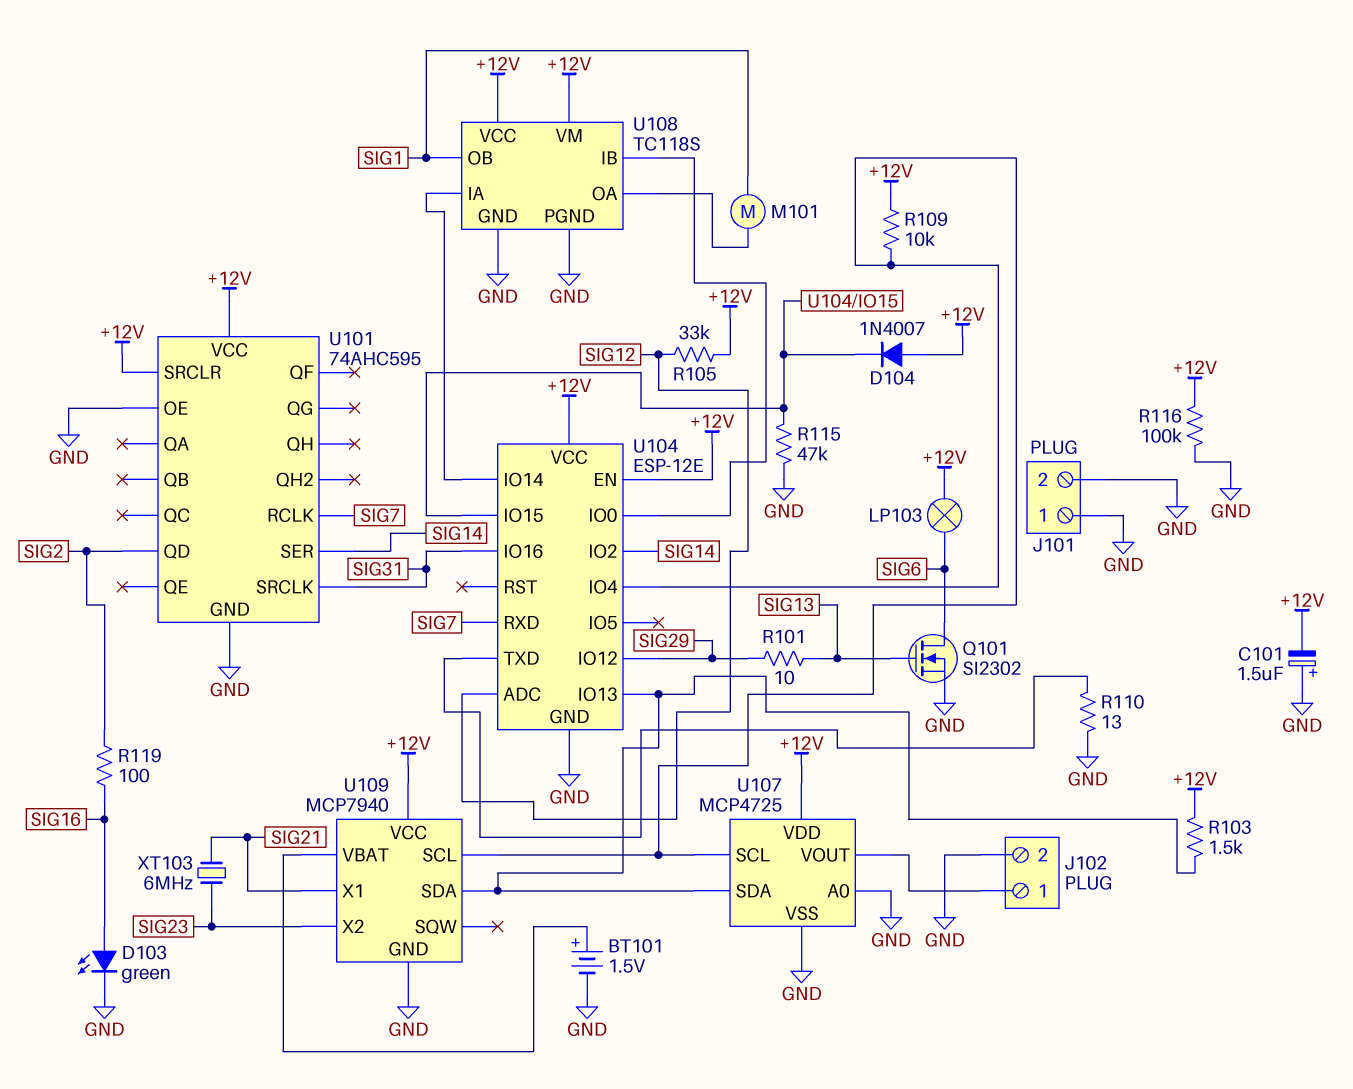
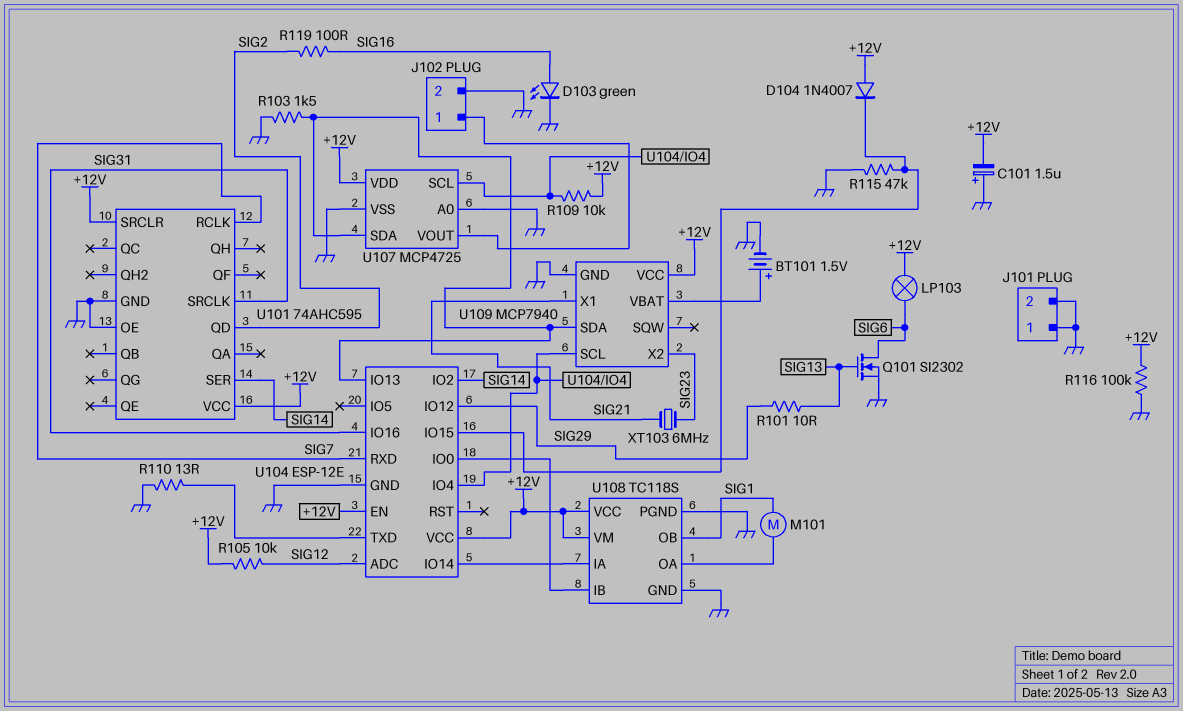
R103: 1.5k (+12V, U104/IO13) -> 1.5k (GND, U104/IO13)
R105: 33k (+12V, SIG12) -> 10k (+12V, SIG12)

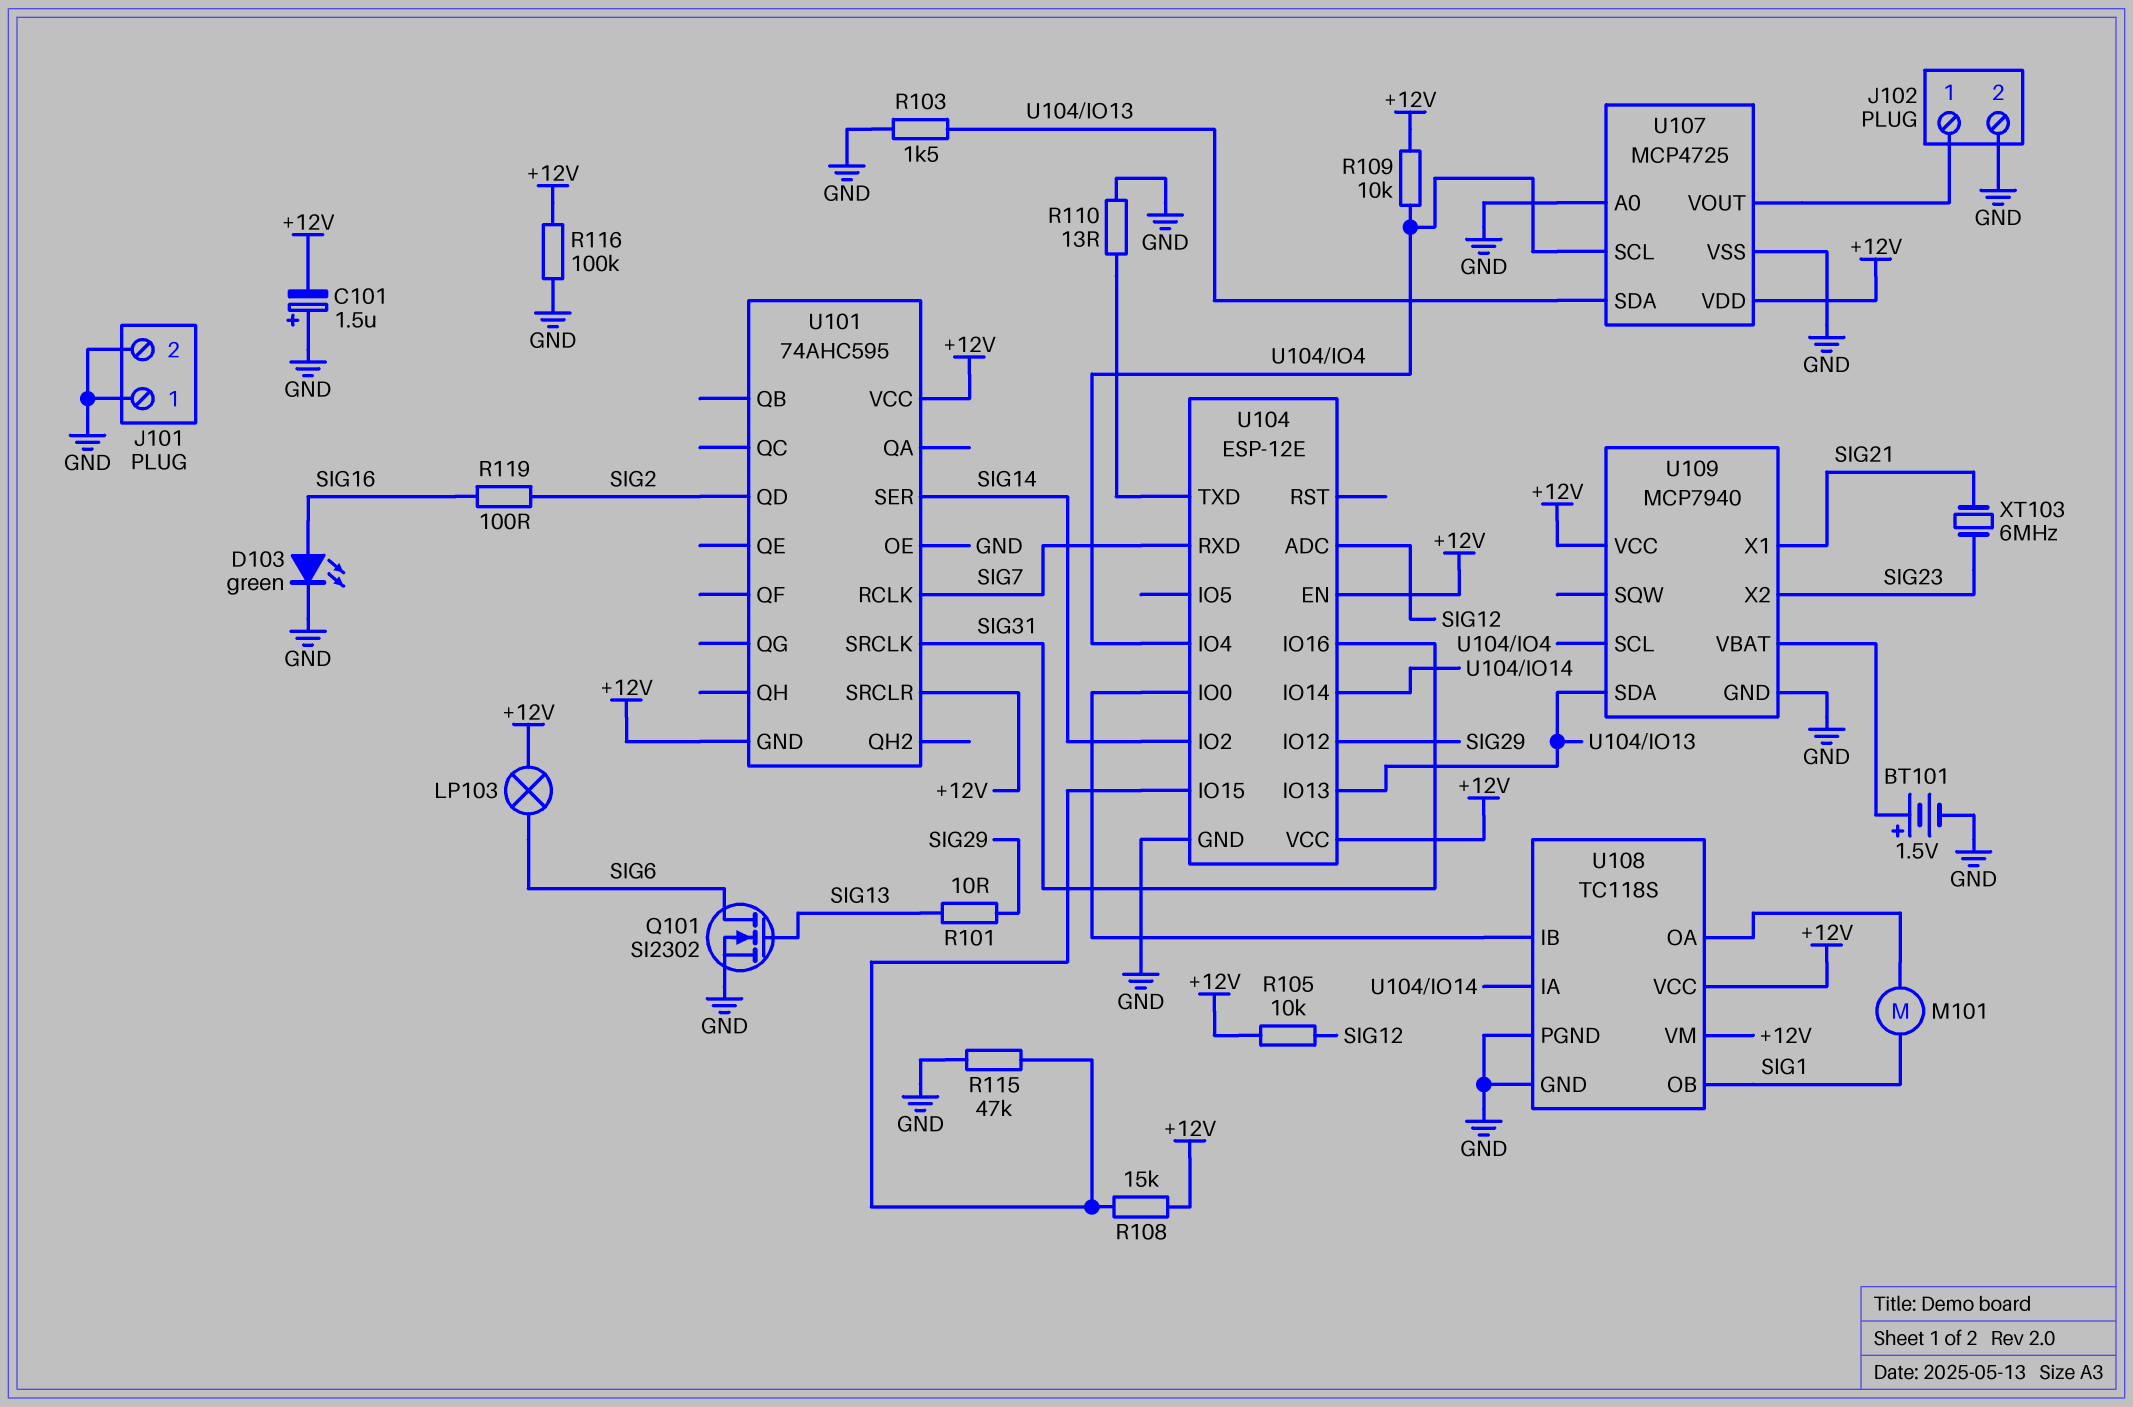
D104: diode 1N4007 (A +12V, K U104/IO15) -> none
R108: none -> 15k (+12V, U104/IO15)
U101 pin GND: GND -> +12V

